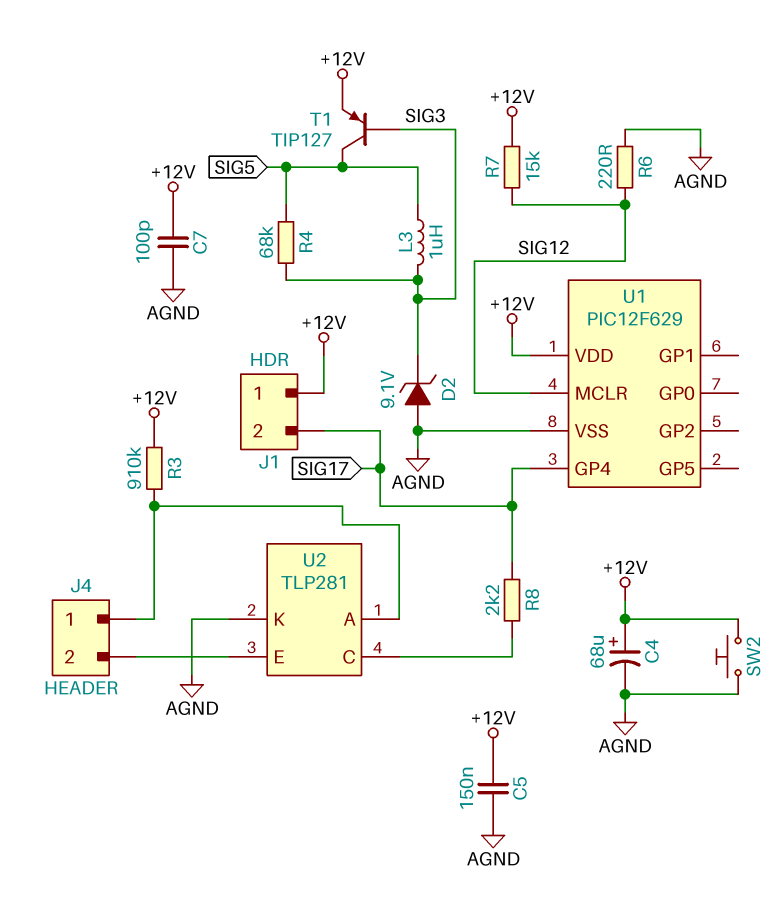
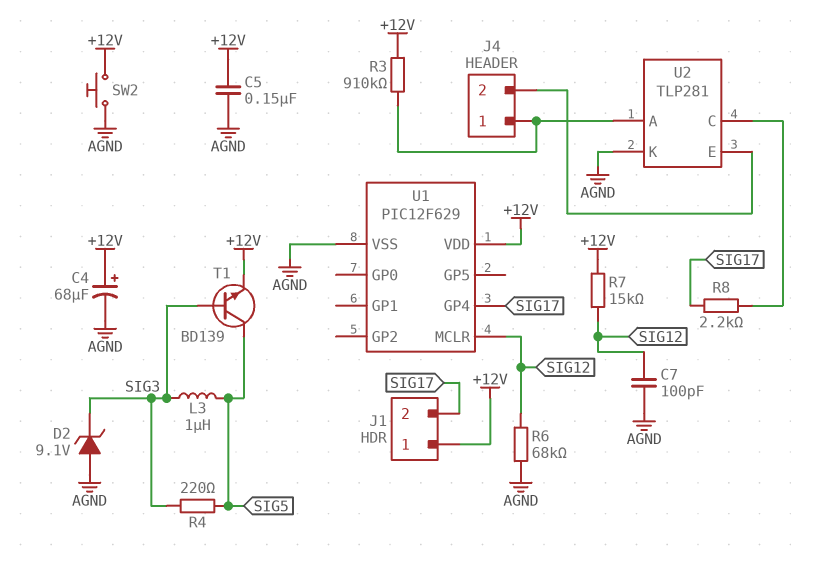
C7: 100pF (+12V, AGND) -> 100pF (AGND, SIG12)
R4: 68k (SIG3, SIG5) -> 220 (SIG3, SIG5)
R6: 220 (AGND, SIG12) -> 68k (AGND, SIG12)
T1: PNP TIP127 (B SIG3, C SIG5, E +12V) -> NPN BD139 (B SIG3, C SIG5, E +12V)

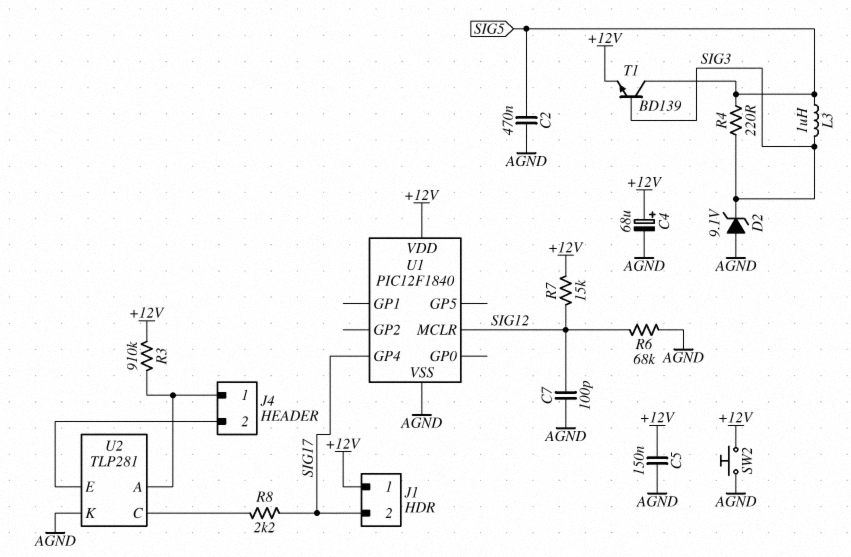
C2: none -> 470nF (AGND, SIG5)
U1: PIC12F629 -> PIC12F1840

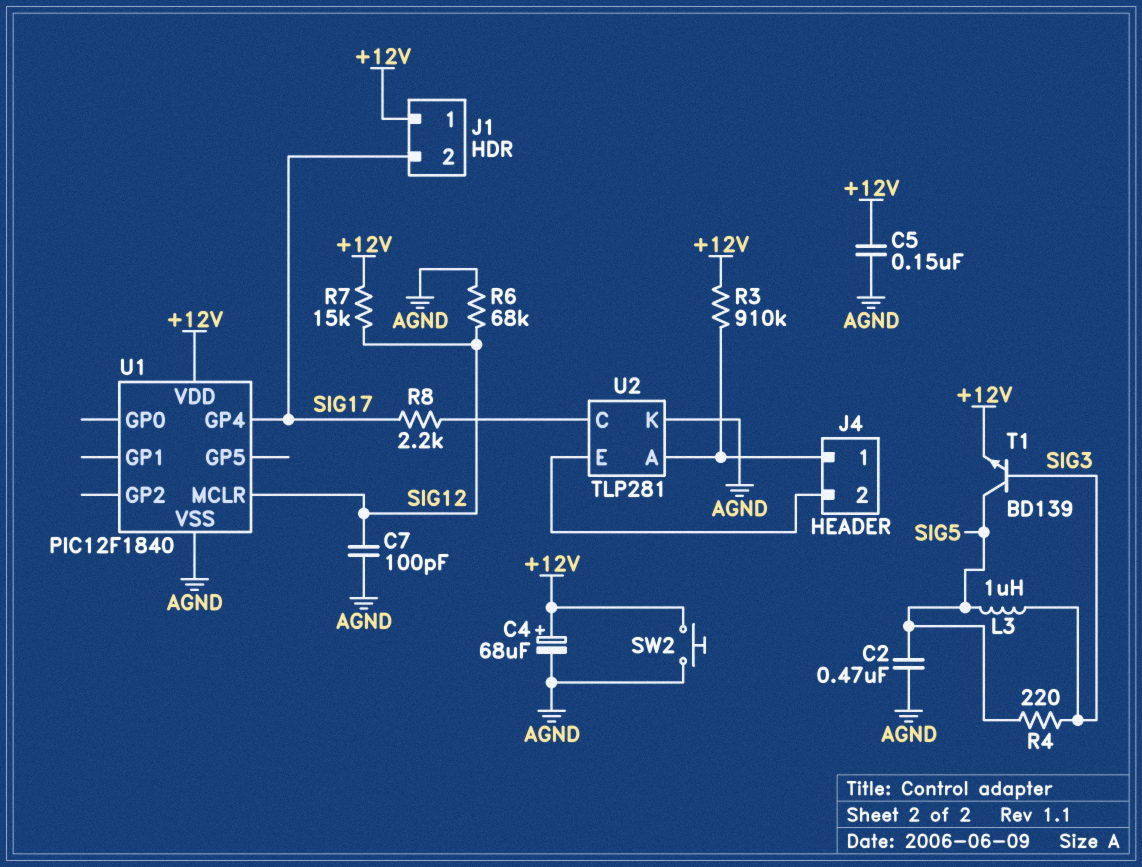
D2: zener 9.1V (A AGND, K SIG3) -> none

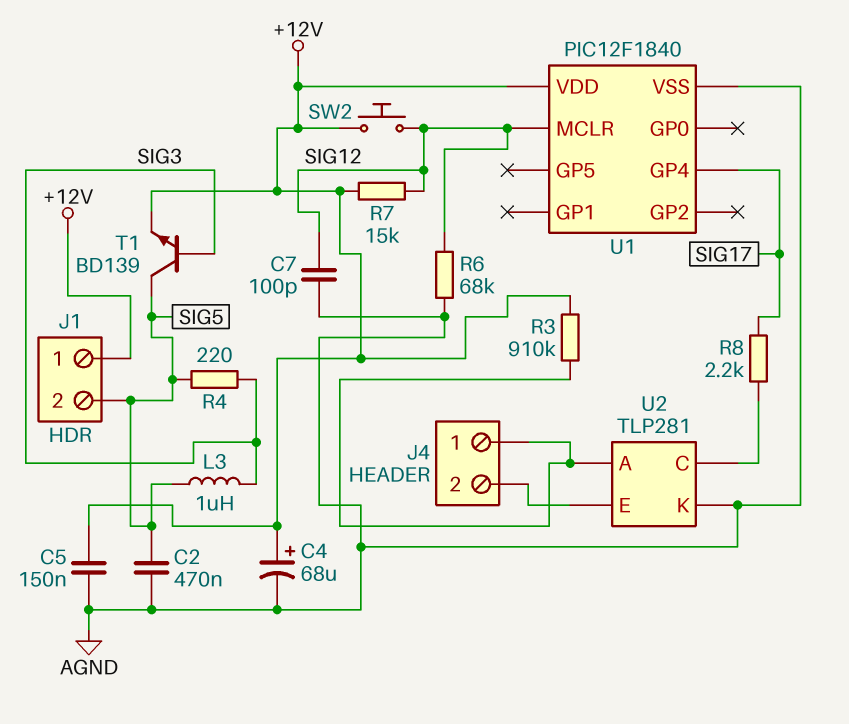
J1 pin 2: SIG17 -> SIG5
SW2: button (+12V, AGND) -> button (+12V, SIG12)

